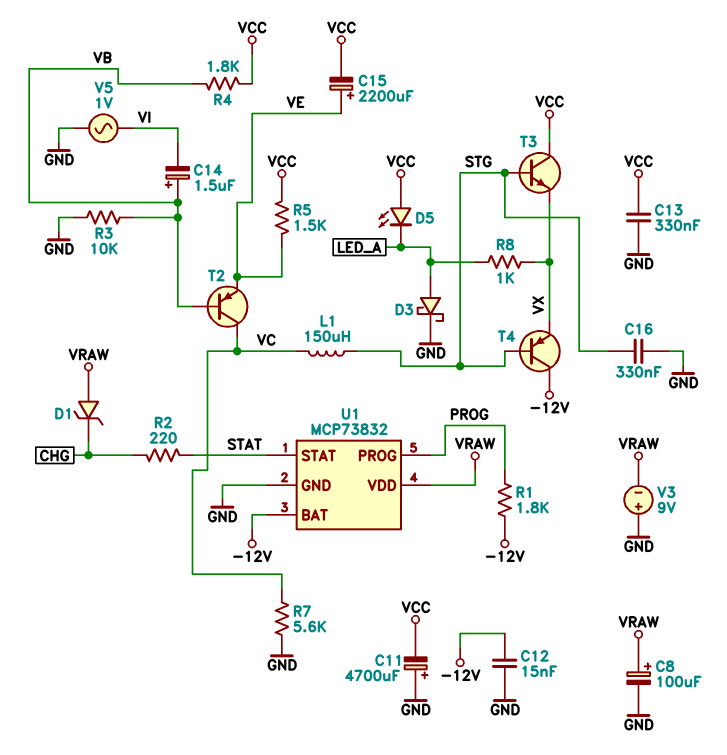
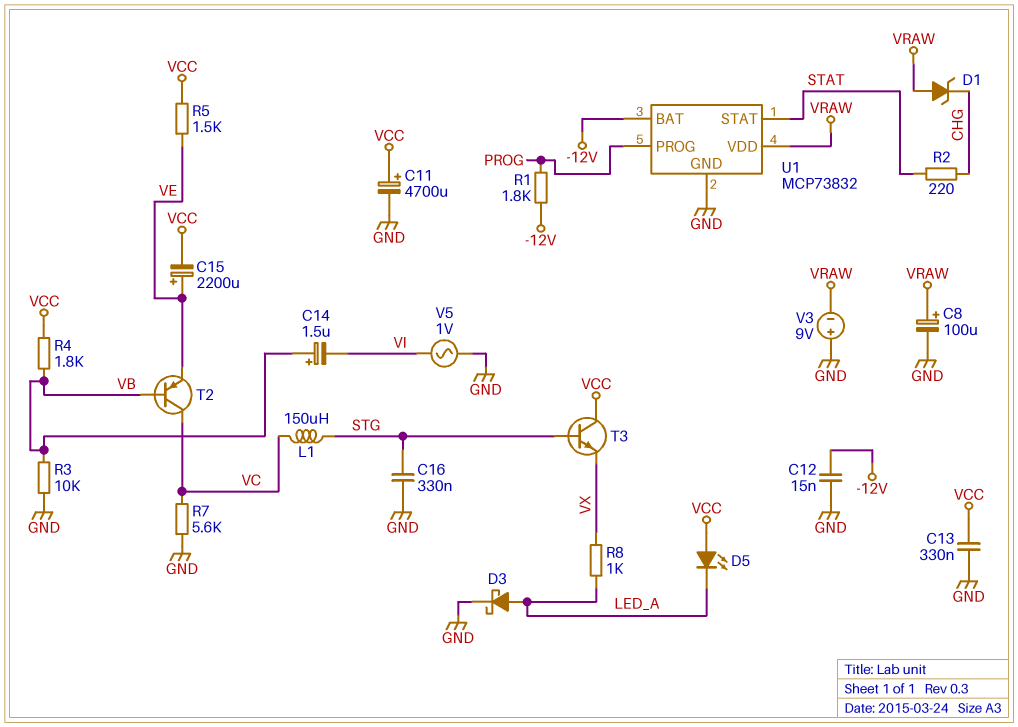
C11: 4700uF (plus GND, minus VCC) -> 4700uF (plus VCC, minus GND)
T4: PNP (B STG, C -12V, E VX) -> none

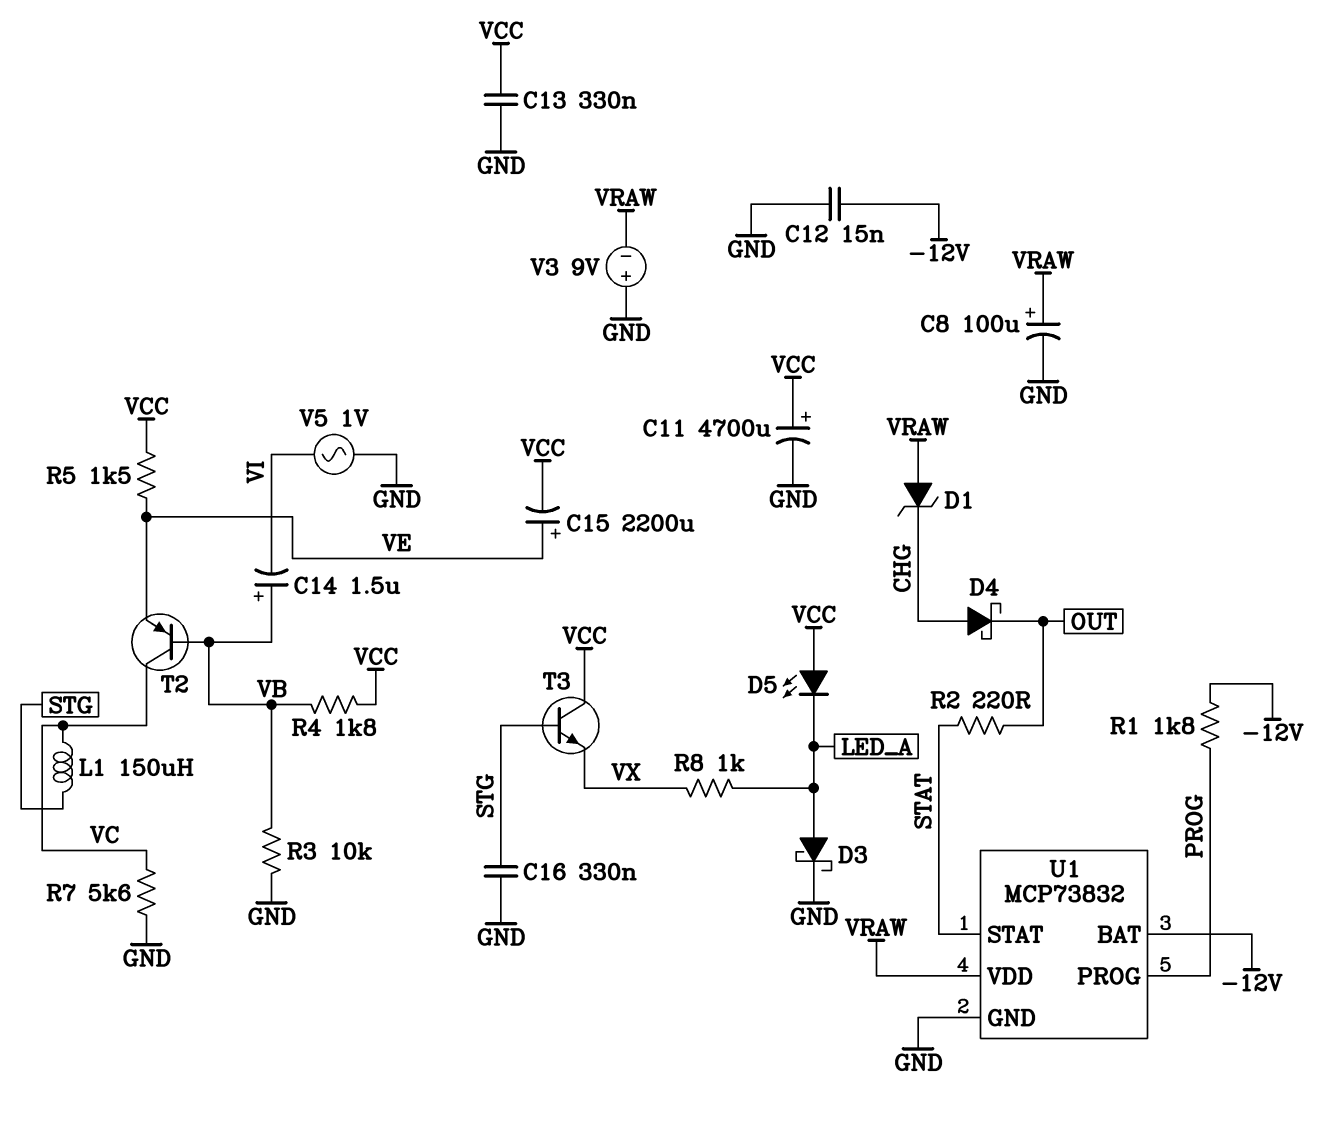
D4: none -> schottky (A CHG, K OUT)
R2: 220 (CHG, STAT) -> 220 (OUT, STAT)

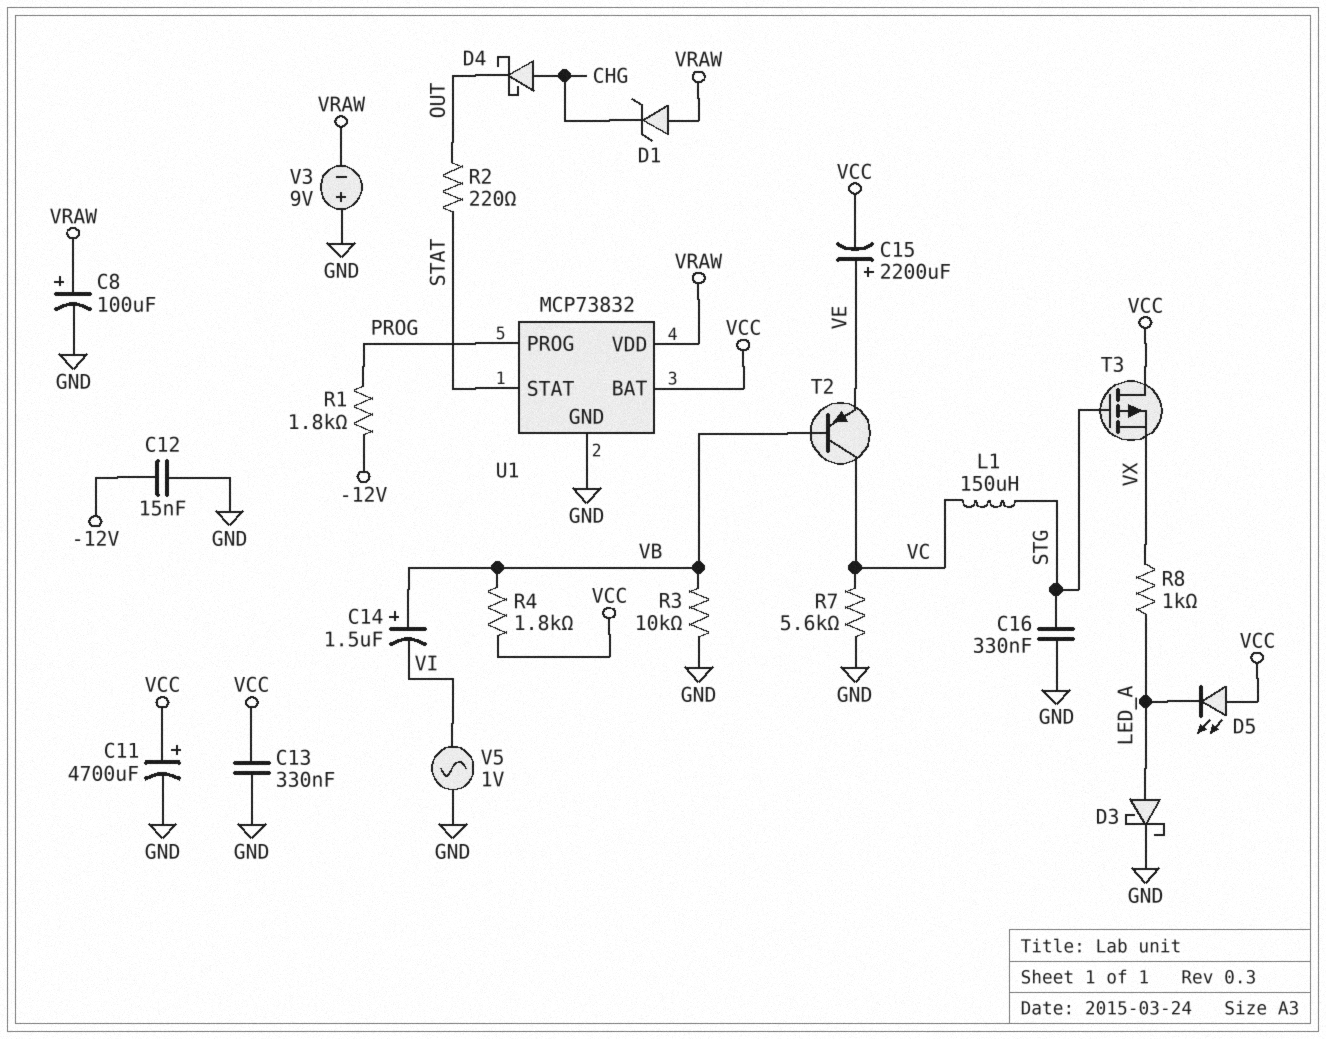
R5: 1.5k (VCC, VE) -> none
T3: NPN (B STG, C VCC, E VX) -> PMOS (G STG, D VCC, S VX)
U1 pin BAT: -12V -> VCC

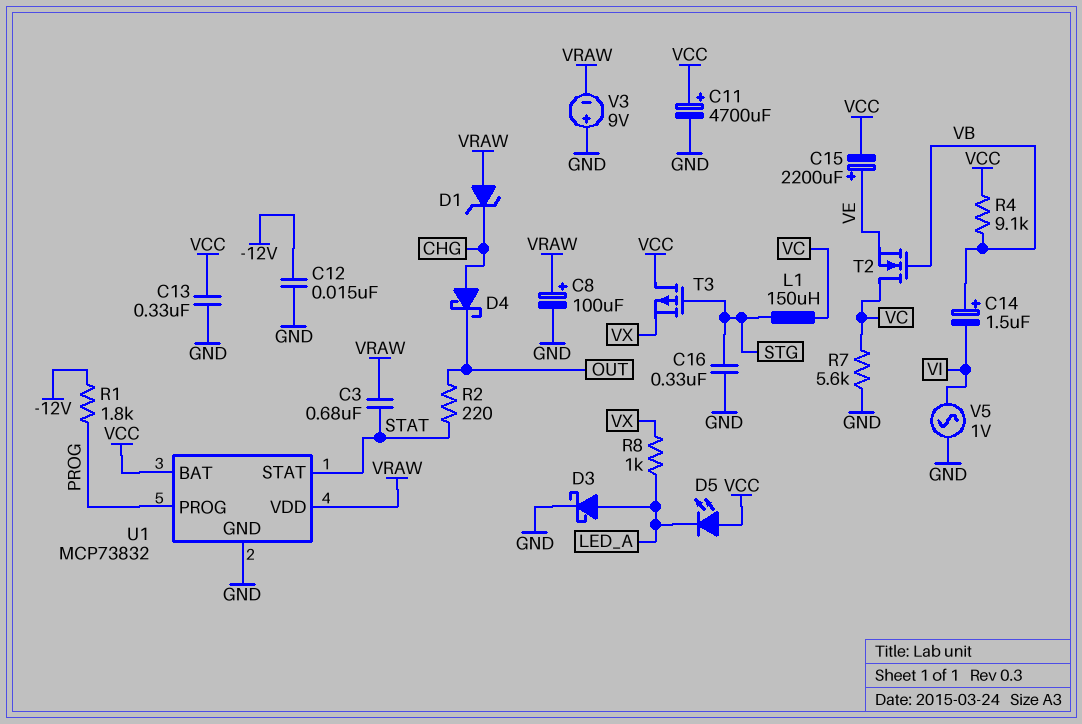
C3: none -> 680nF (STAT, VRAW)
R3: 10k (GND, VB) -> none
R4: 1.8k (VB, VCC) -> 9.1k (VB, VCC)
T2: PNP (B VB, C VC, E VE) -> NMOS (G VB, D VC, S VE)

